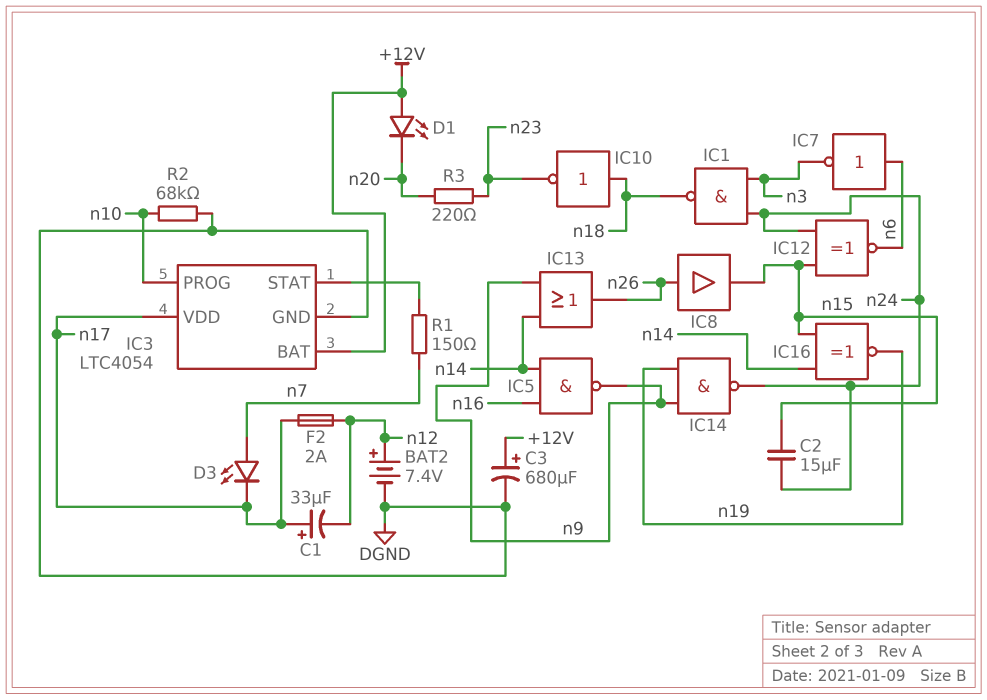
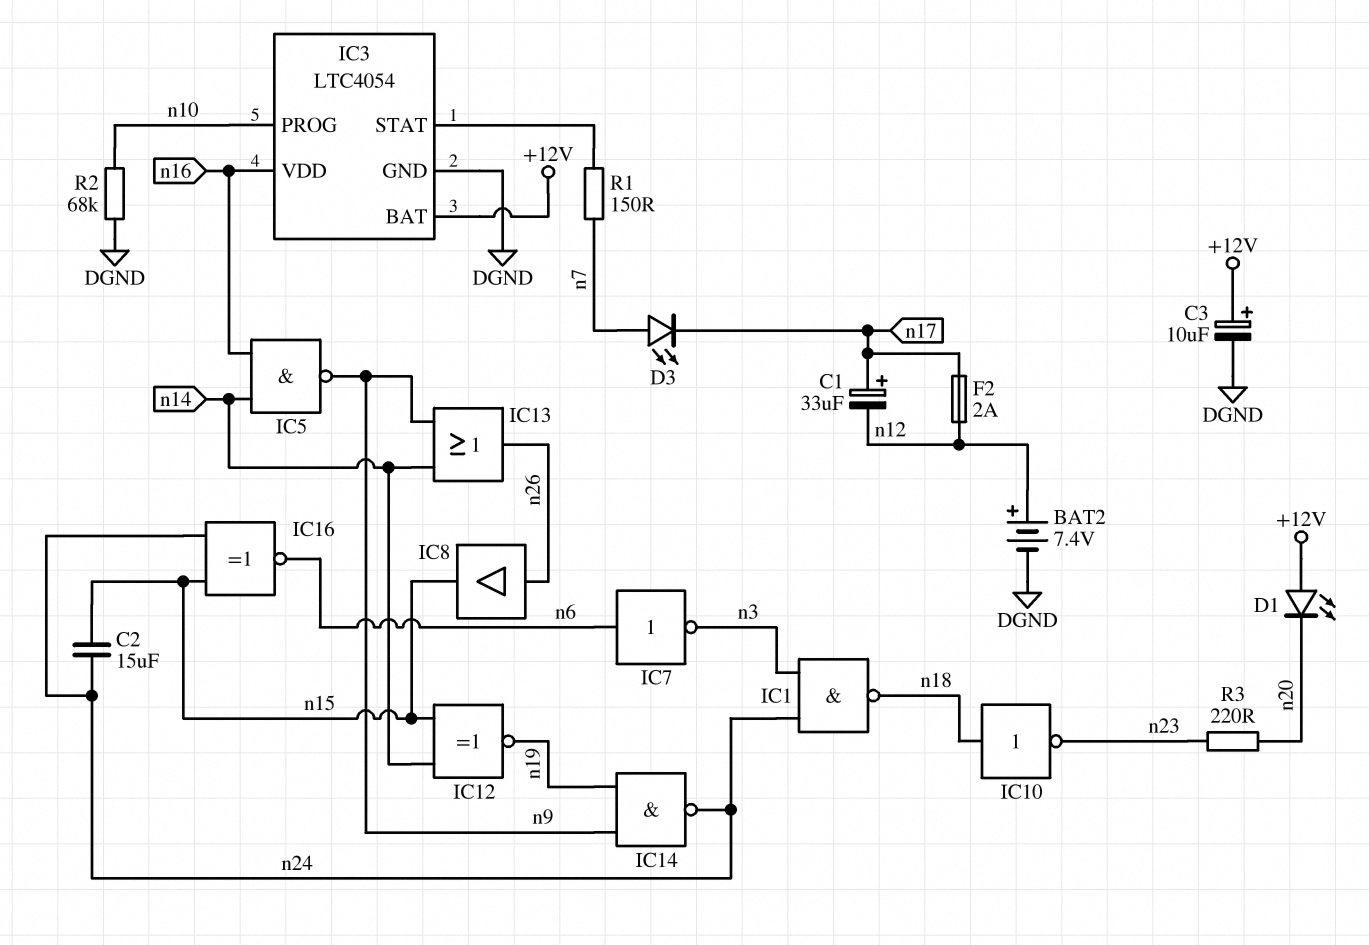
C3: 680uF (plus +12V, minus DGND) -> 10uF (plus +12V, minus DGND)
IC3 pin VDD: n17 -> n16
IC12: XNOR (in n15, in n24, out n6) -> XNOR (in n14, in n15, out n19)
IC16: XNOR (in n14, in n15, out n19) -> XNOR (in n15, in n24, out n6)

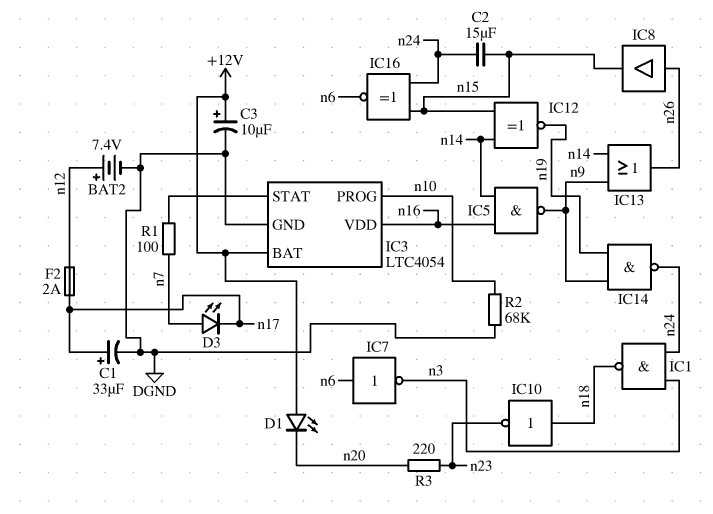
C1: 33uF (plus n17, minus n12) -> 33uF (plus n17, minus DGND)
R1: 150 (IC3/STAT, n7) -> 100 (IC3/STAT, n7)

